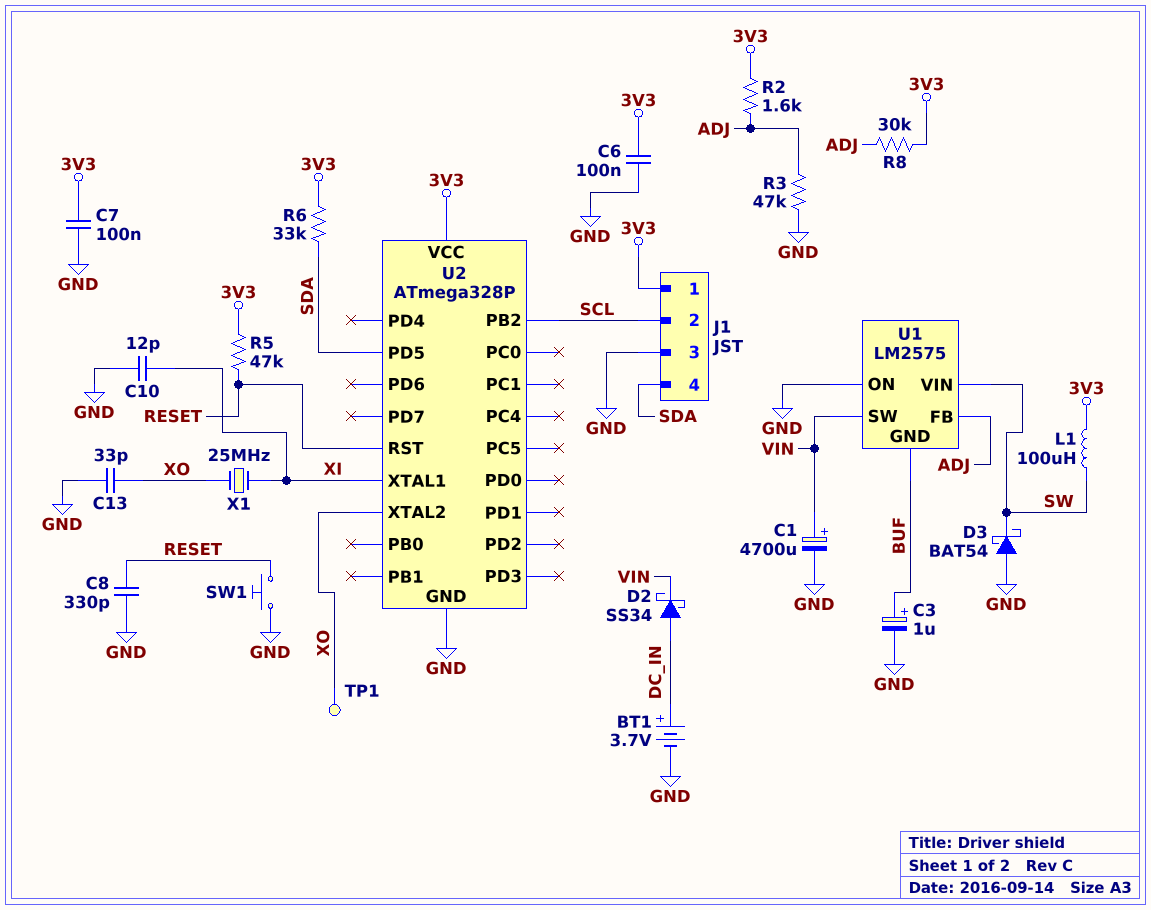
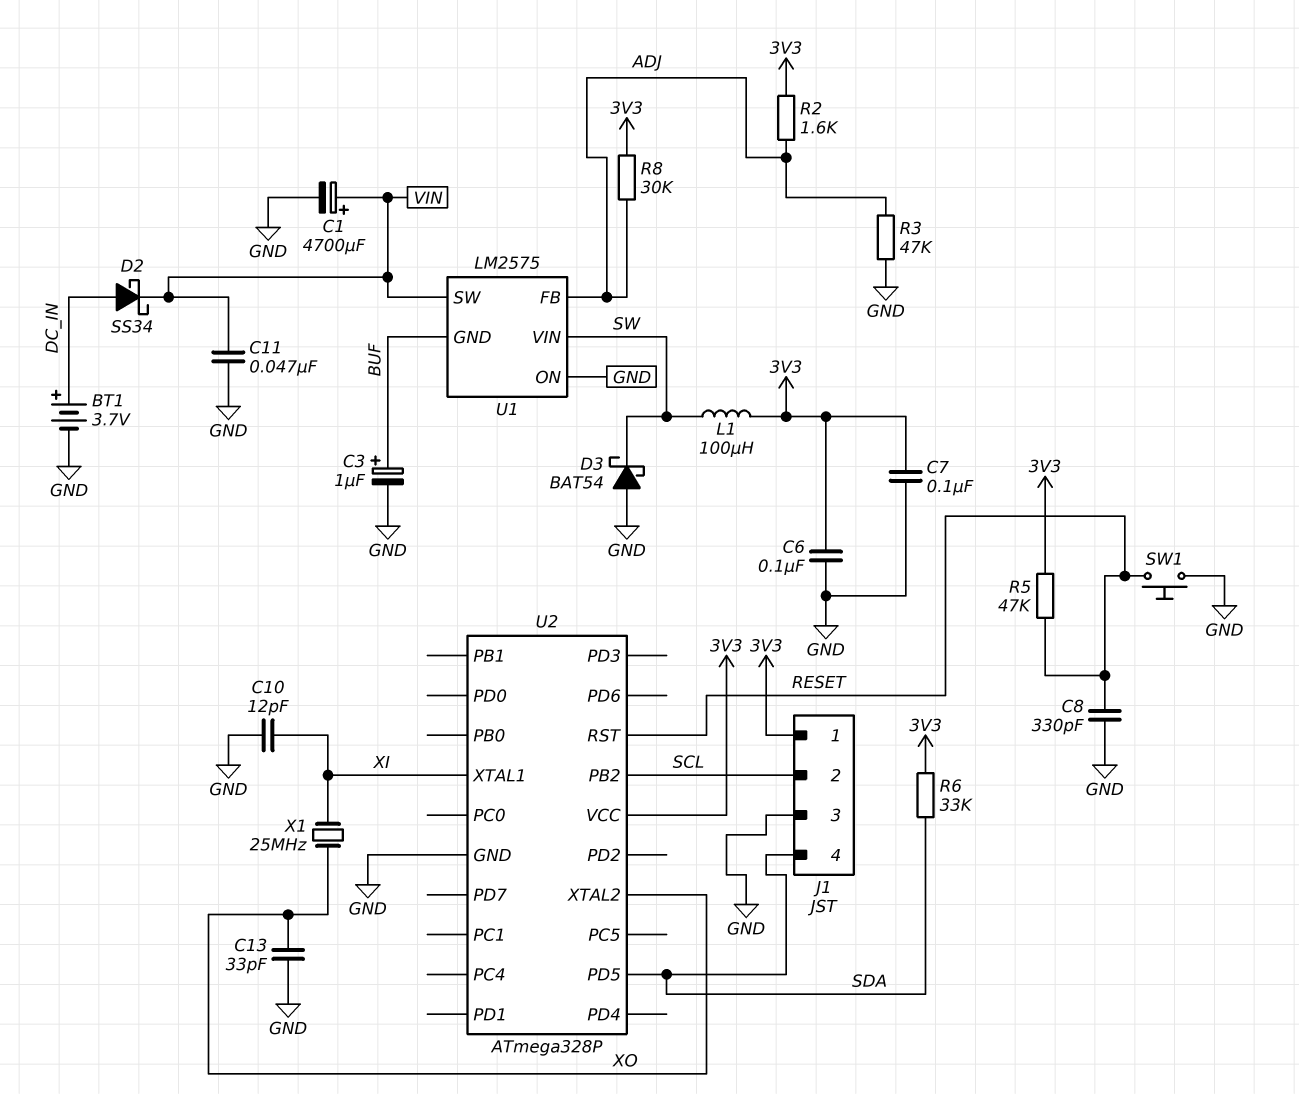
C11: none -> 47nF (GND, VIN)
TP1: test point (XO) -> none

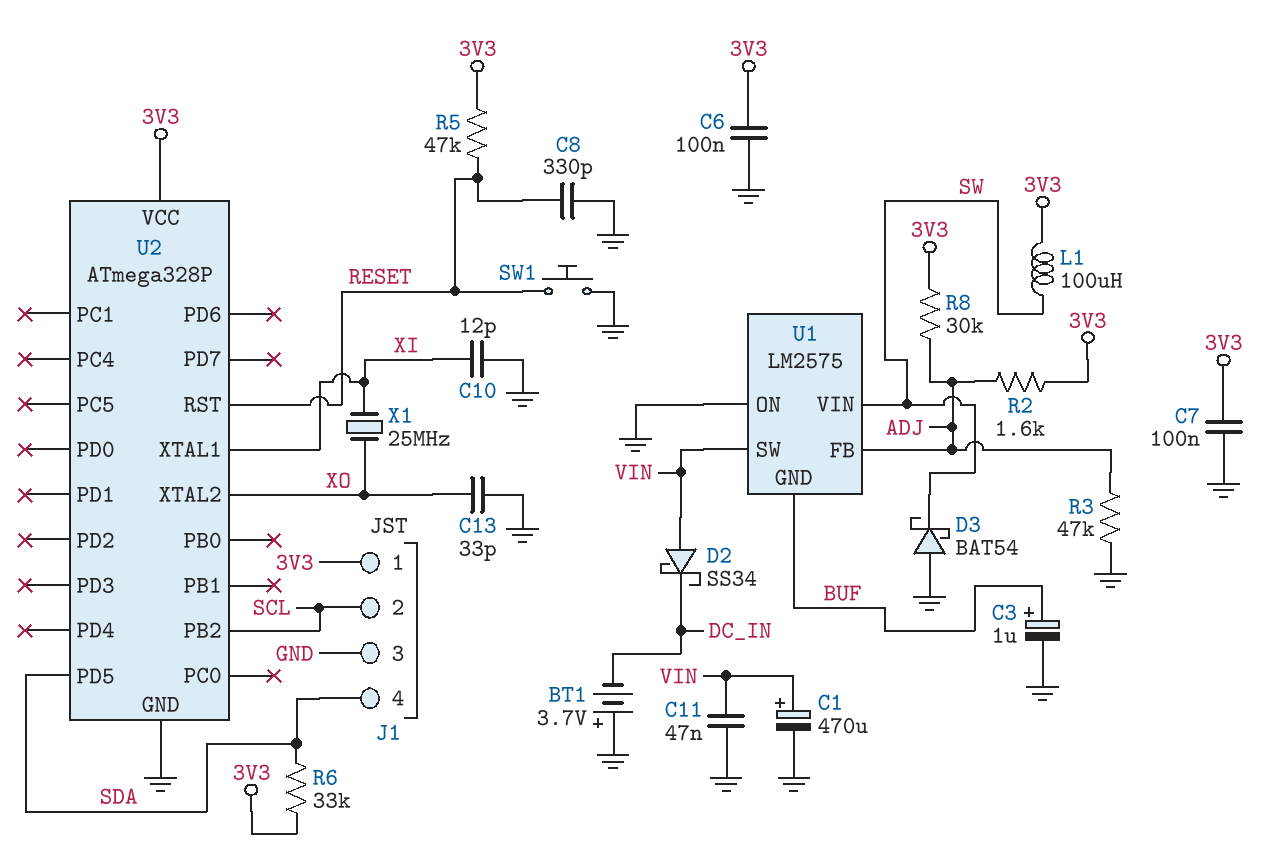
BT1: 3.7V (plus DC_IN, minus GND) -> 3.7V (plus GND, minus DC_IN)
C1: 4700uF (plus VIN, minus GND) -> 470uF (plus VIN, minus GND)
D2: schottky SS34 (A DC_IN, K VIN) -> schottky SS34 (A VIN, K DC_IN)

